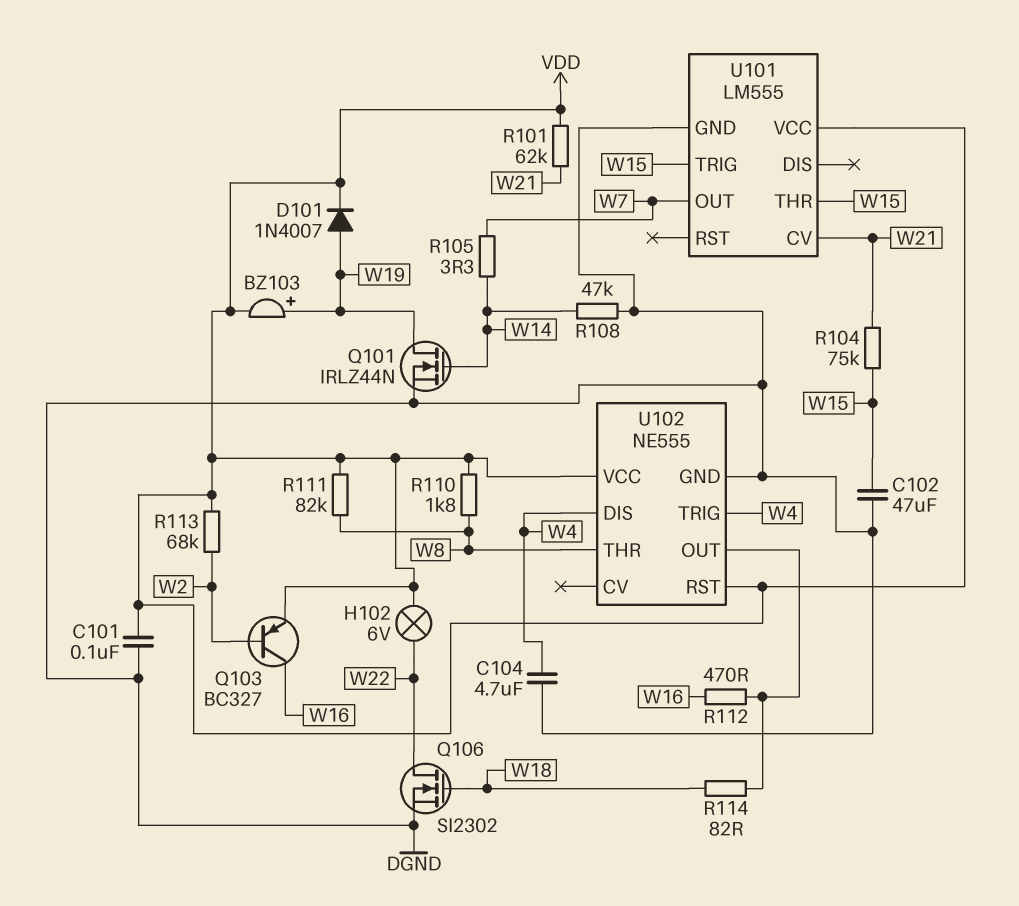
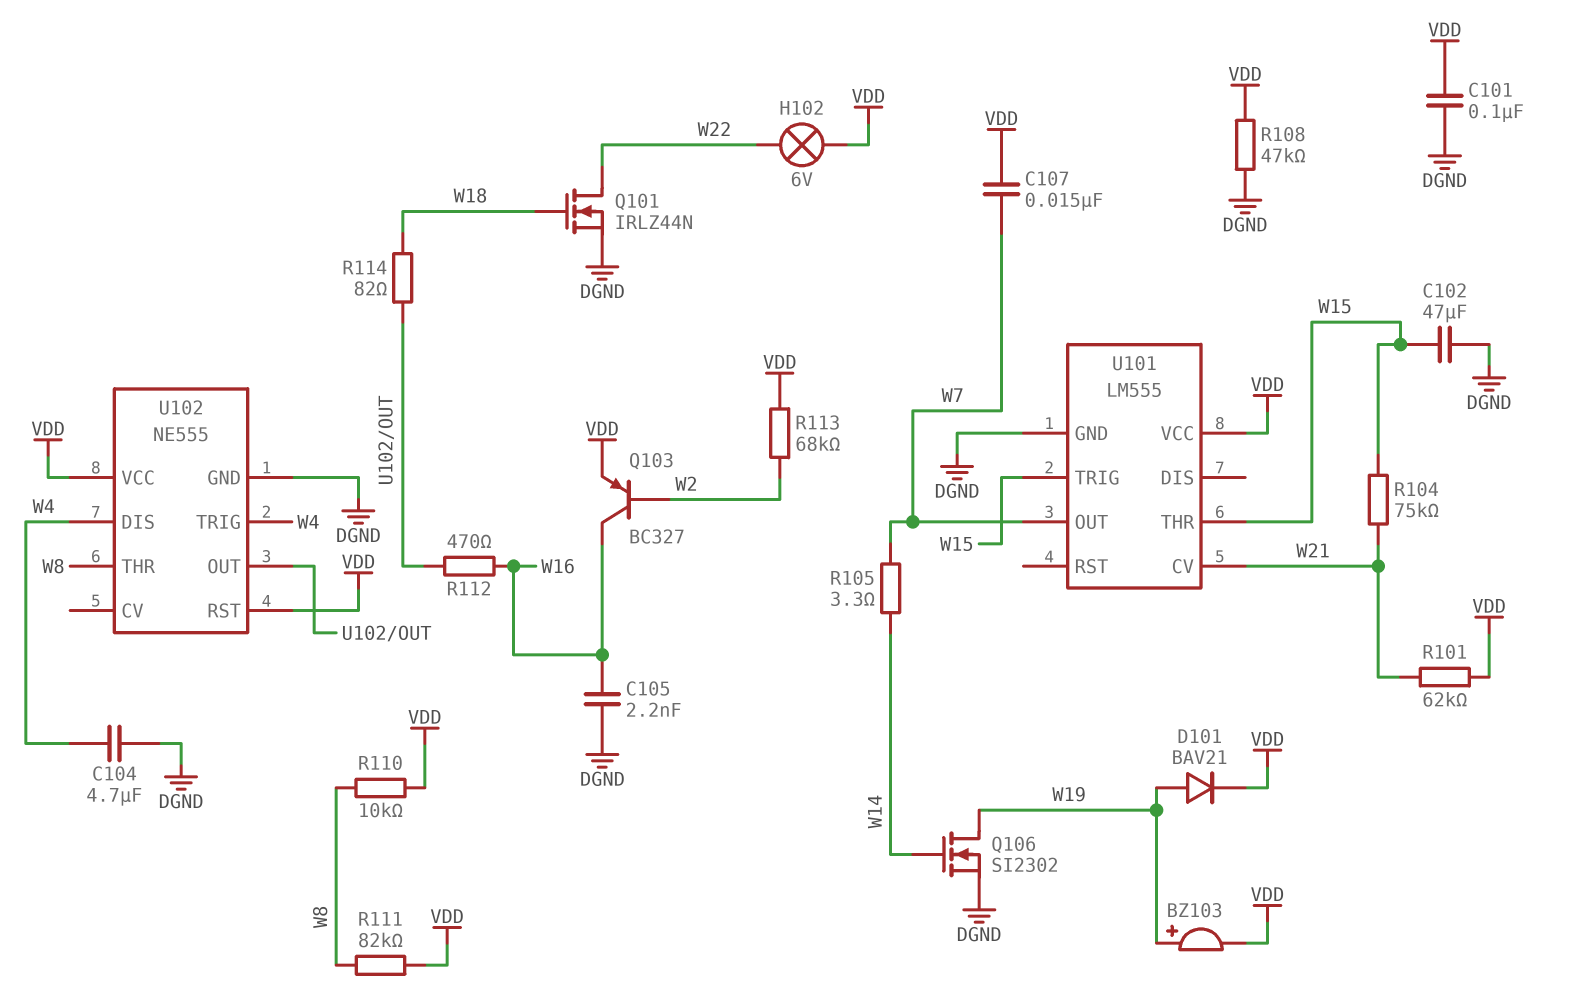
C105: none -> 2.2nF (DGND, W16)
C107: none -> 15nF (VDD, W7)
D101: diode 1N4007 (A W19, K VDD) -> diode BAV21 (A W19, K VDD)
Q101: NMOS IRLZ44N (G W14, D W19, S DGND) -> NMOS IRLZ44N (G W18, D W22, S DGND)
Q106: NMOS SI2302 (G W18, D W22, S DGND) -> NMOS SI2302 (G W14, D W19, S DGND)
R108: 47k (DGND, W14) -> 47k (DGND, VDD)
R110: 1.8k (VDD, W8) -> 10k (VDD, W8)

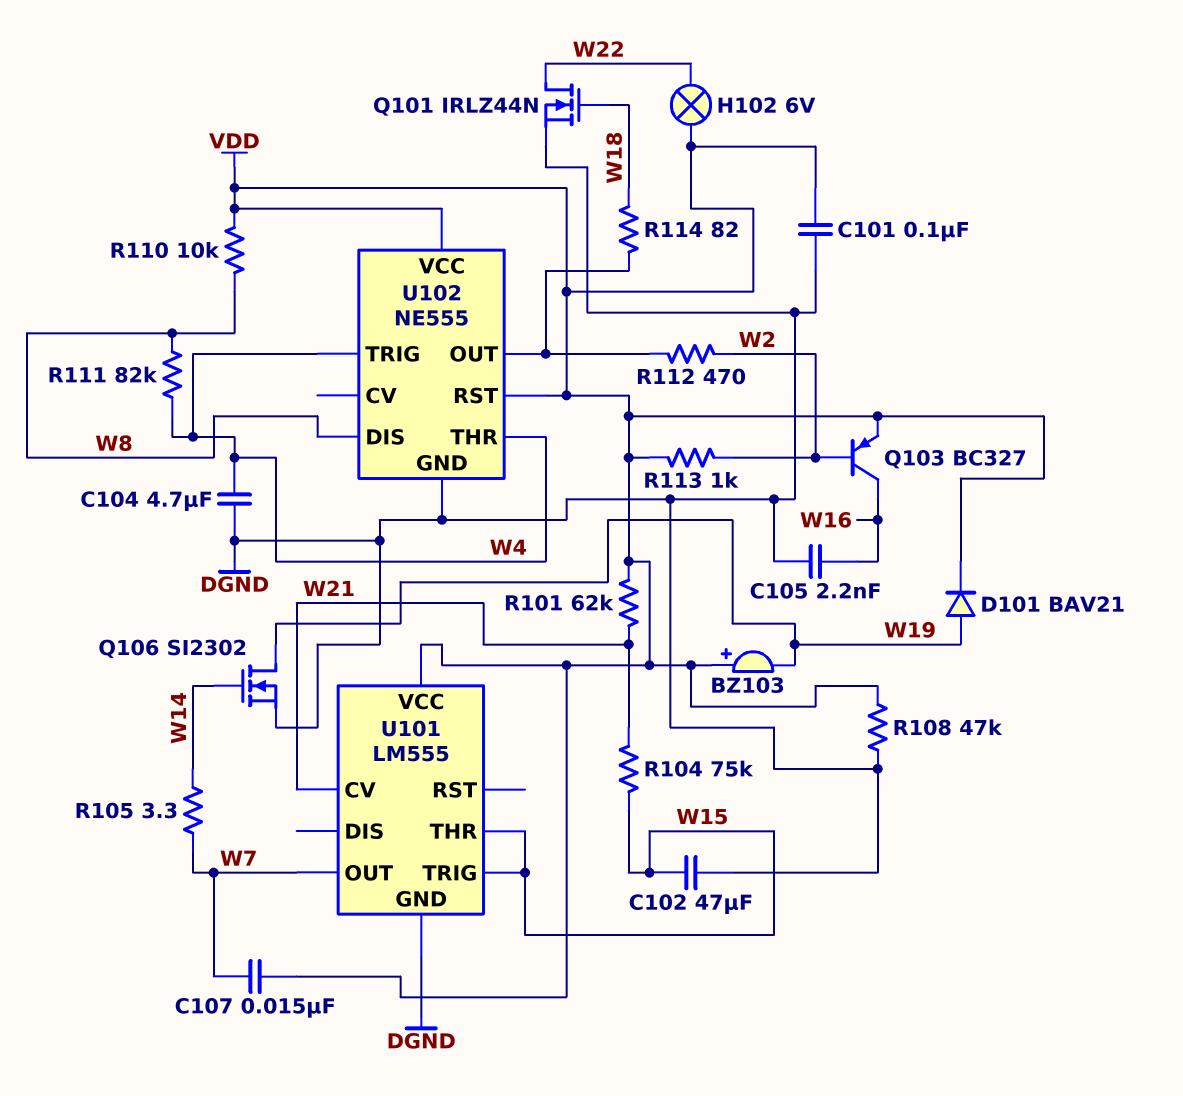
BZ103: buzzer (plus W19, minus VDD) -> buzzer (plus VDD, minus W19)
R111: 82k (VDD, W8) -> 82k (W4, W8)
R112: 470 (U102/OUT, W16) -> 470 (U102/OUT, W2)
R113: 68k (VDD, W2) -> 1k (VDD, W2)
U102 pin DIS: W4 -> W8
U102 pin THR: W8 -> W4

